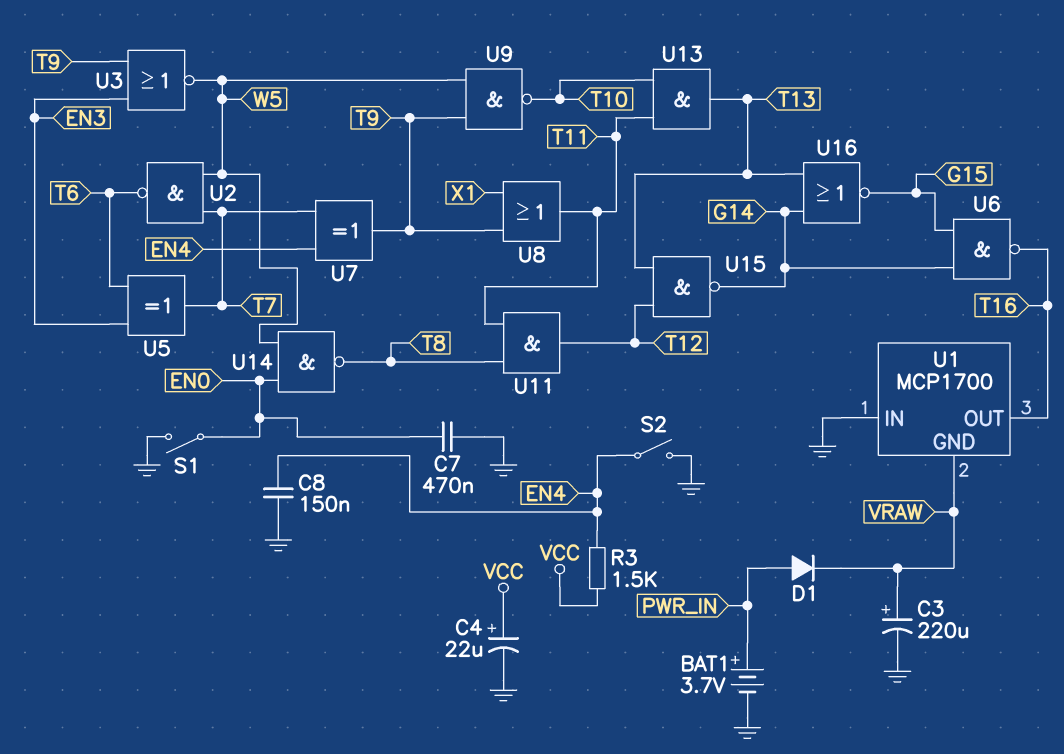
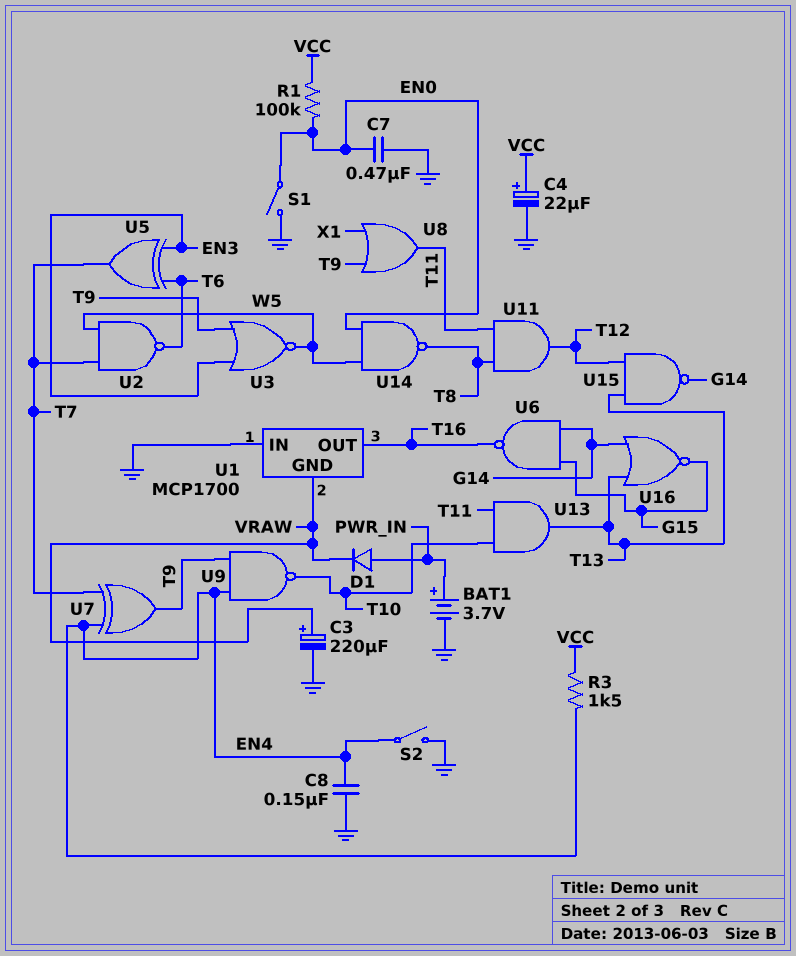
R1: none -> 100k (EN0, VCC)
U9: NAND (in T9, in W5, out T10) -> NAND (in EN4, in T9, out T10)

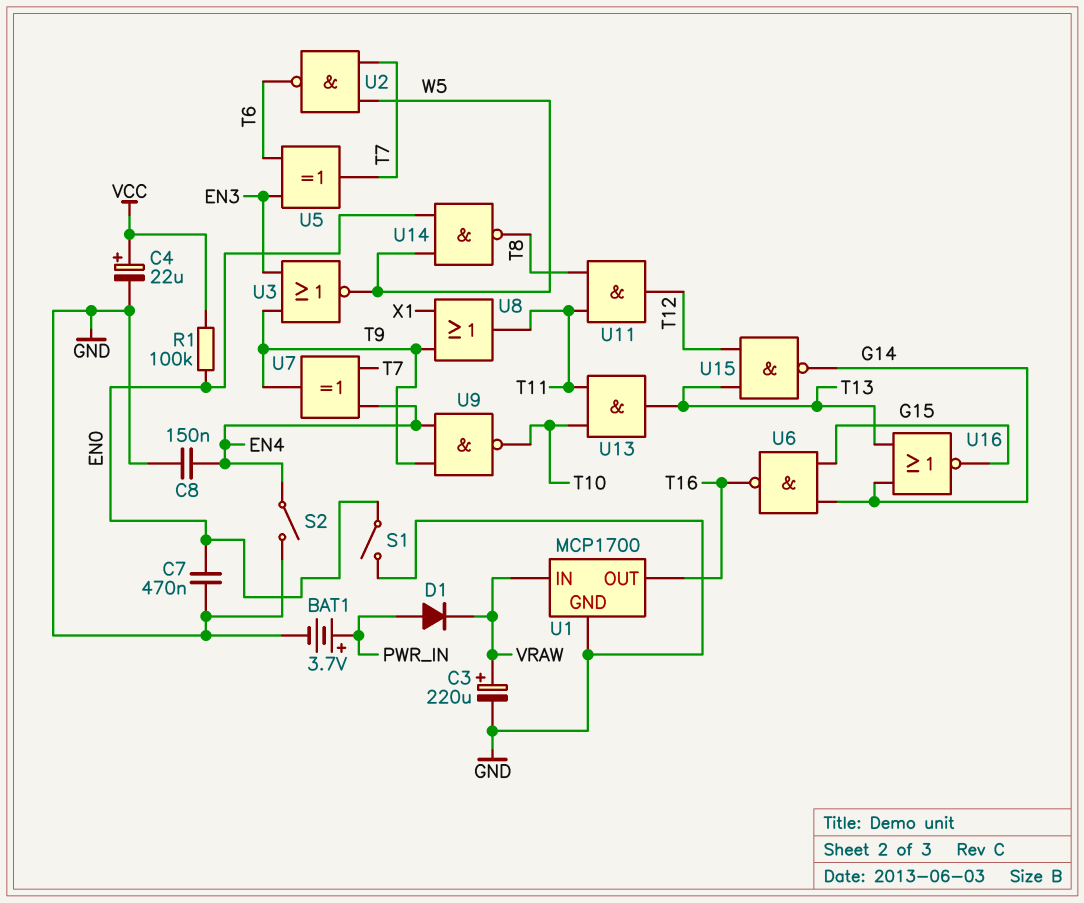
R3: 1.5k (EN4, VCC) -> none
U1 pin GND: VRAW -> GND
U1 pin IN: GND -> VRAW

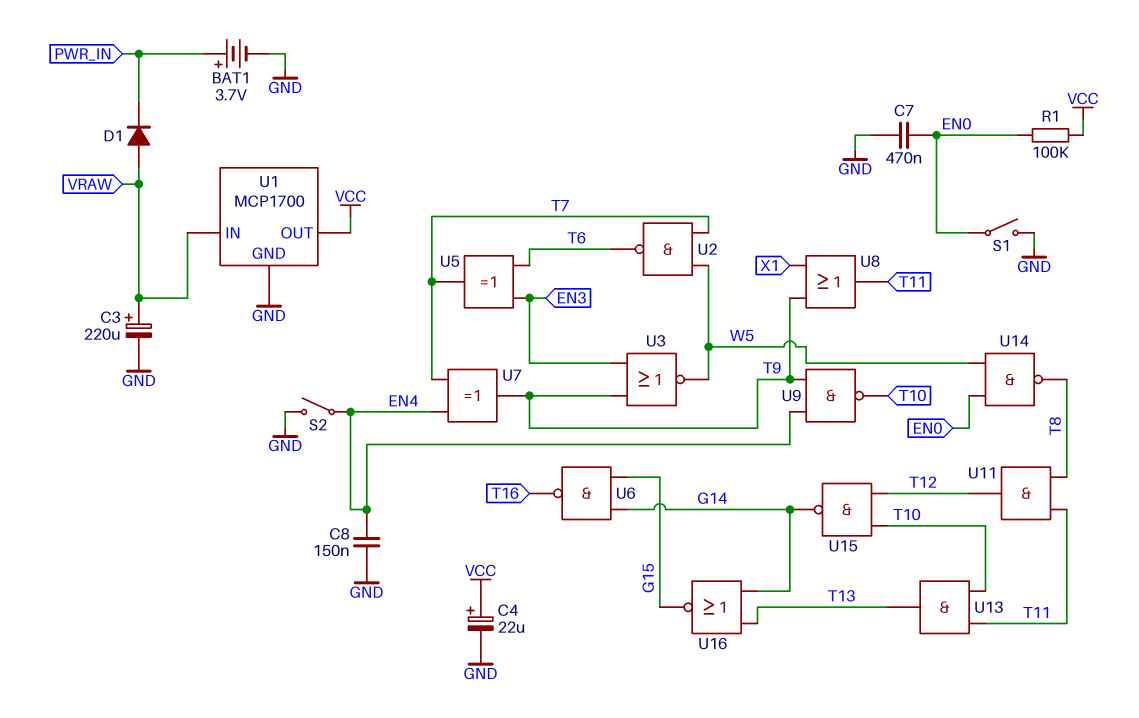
D1: diode (A PWR_IN, K VRAW) -> diode (A VRAW, K PWR_IN)
U1 pin OUT: T16 -> VCC
U15: NAND (in T12, in T13, out G14) -> NAND (in T10, in T12, out G14)

